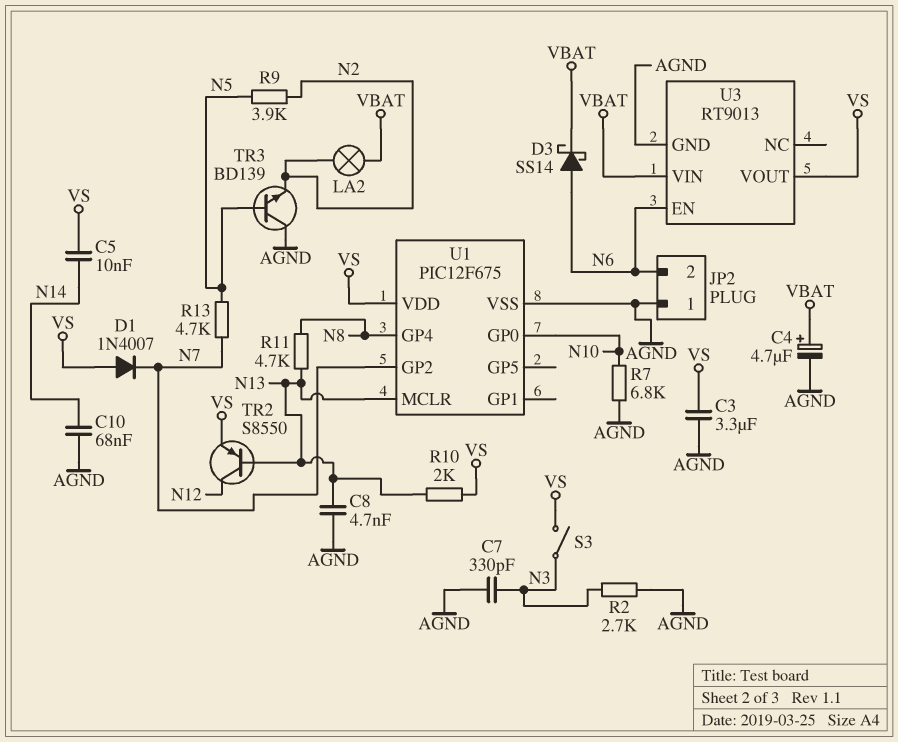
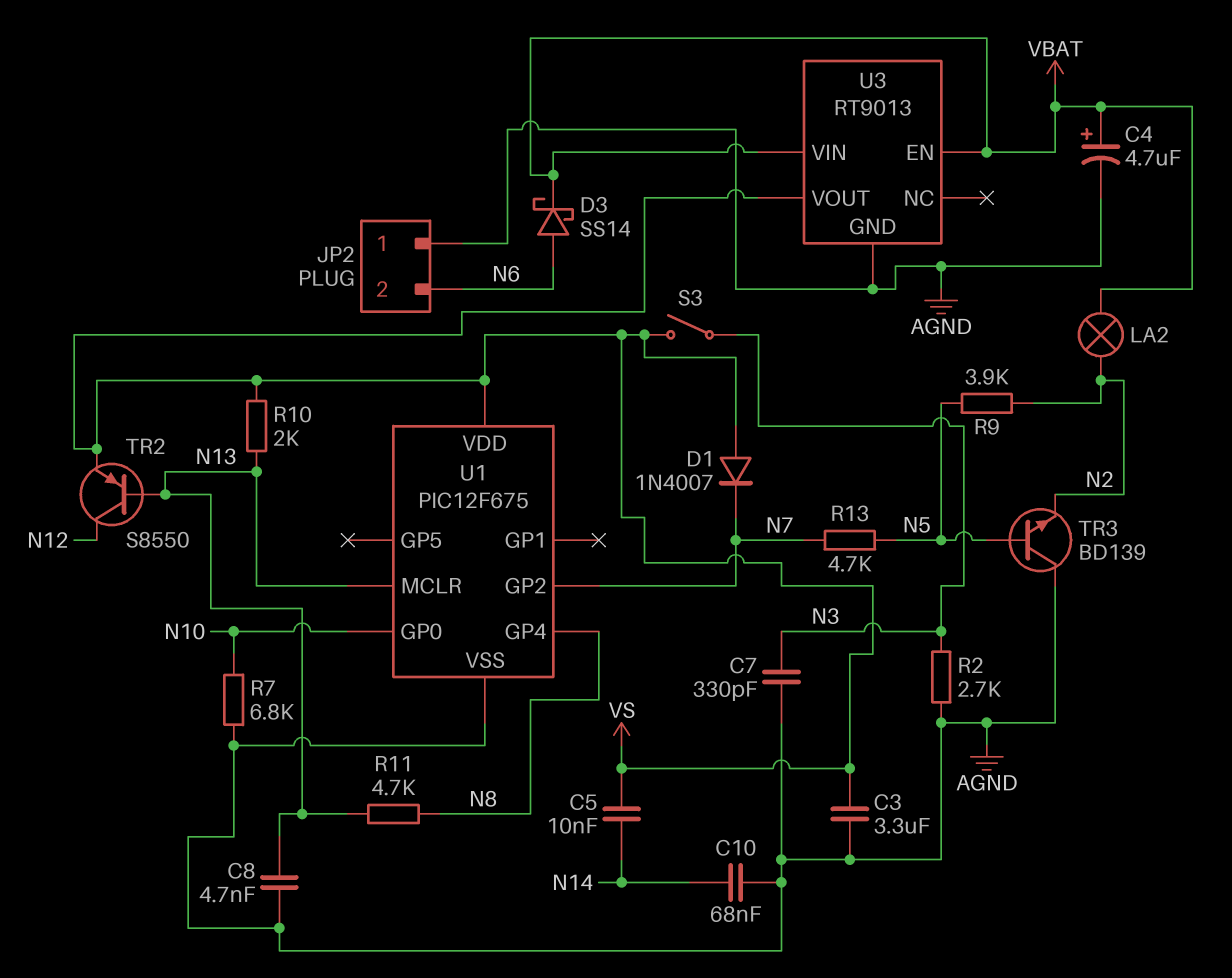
U3 pin EN: N6 -> VBAT

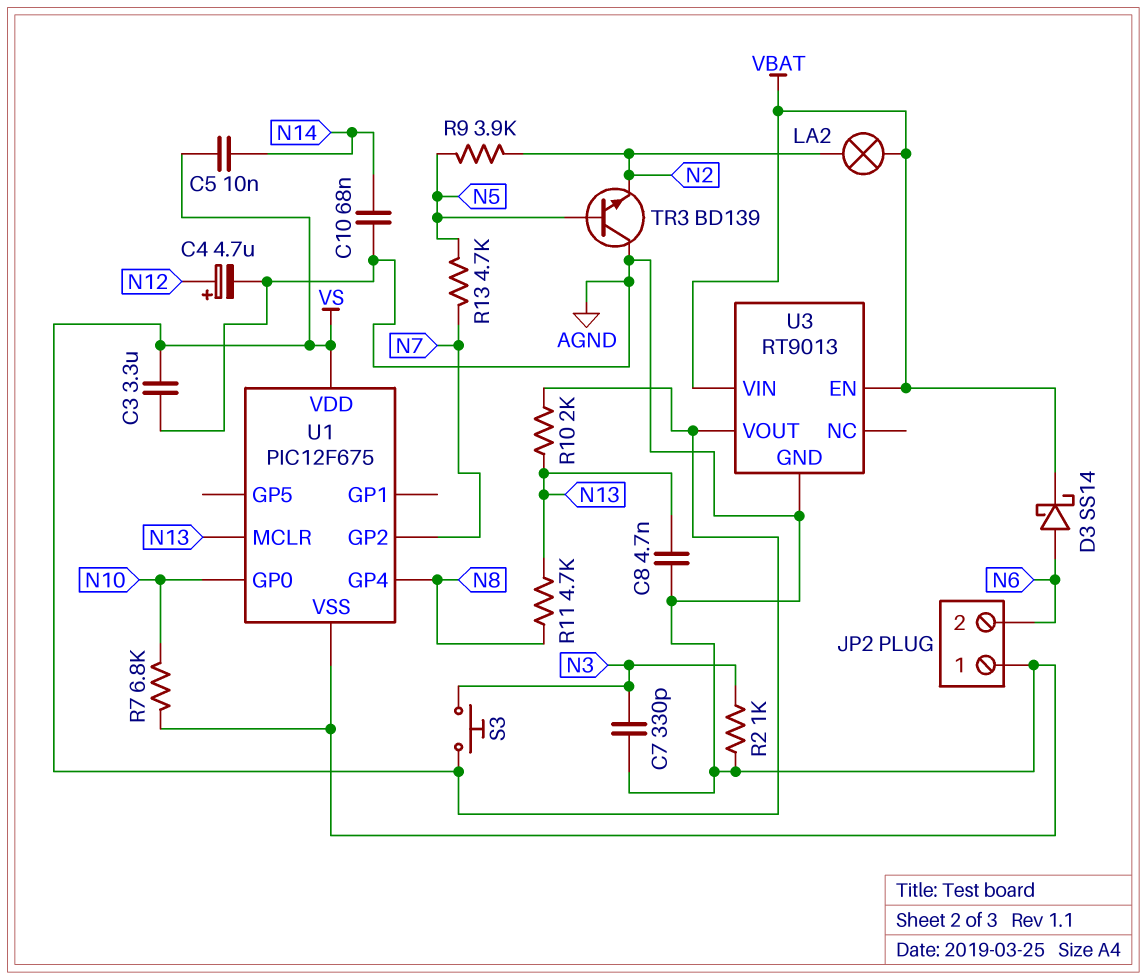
C4: 4.7uF (plus VBAT, minus AGND) -> 4.7uF (plus N12, minus AGND)
D1: diode 1N4007 (A VS, K N7) -> none
R2: 2.7k (AGND, N3) -> 1k (AGND, N3)
S3: switch (N3, VS) -> button (N3, VS)
TR2: PNP S8550 (B N13, C N12, E VS) -> none

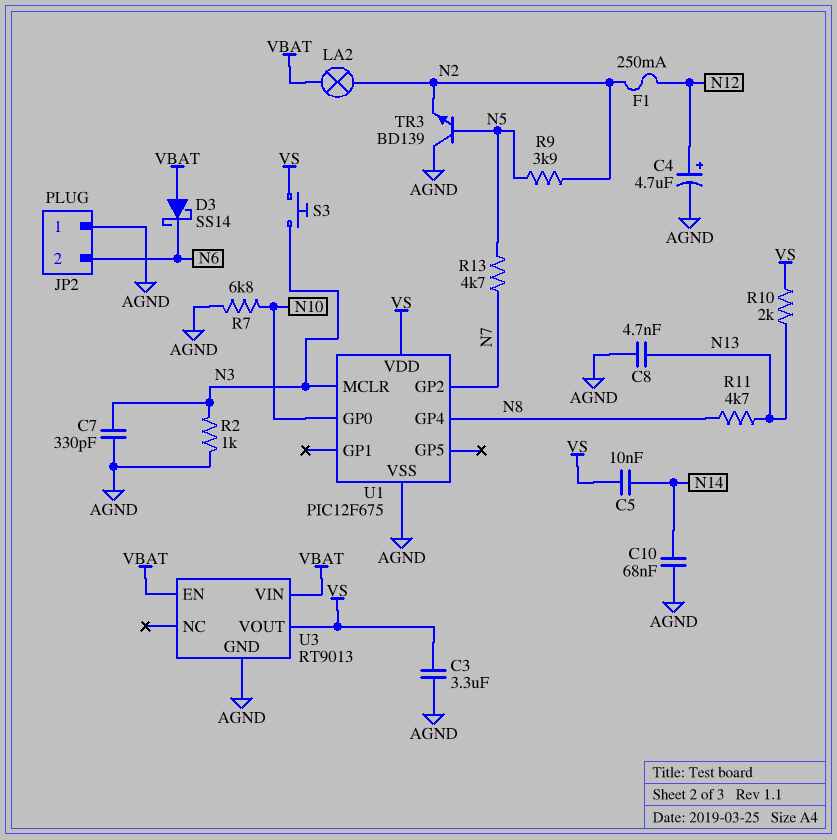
D3: schottky SS14 (A N6, K VBAT) -> schottky SS14 (A VBAT, K N6)
F1: none -> 250mA (N2, N12)
U1 pin MCLR: N13 -> N3

